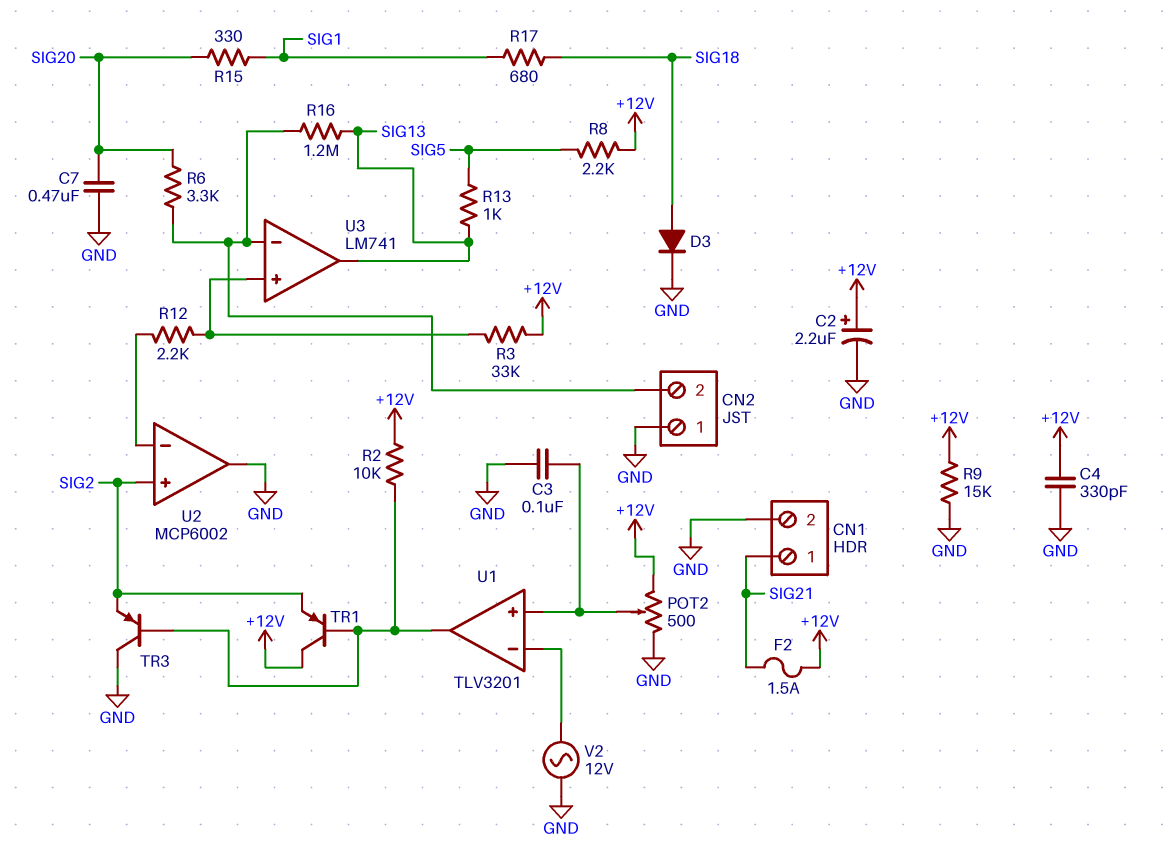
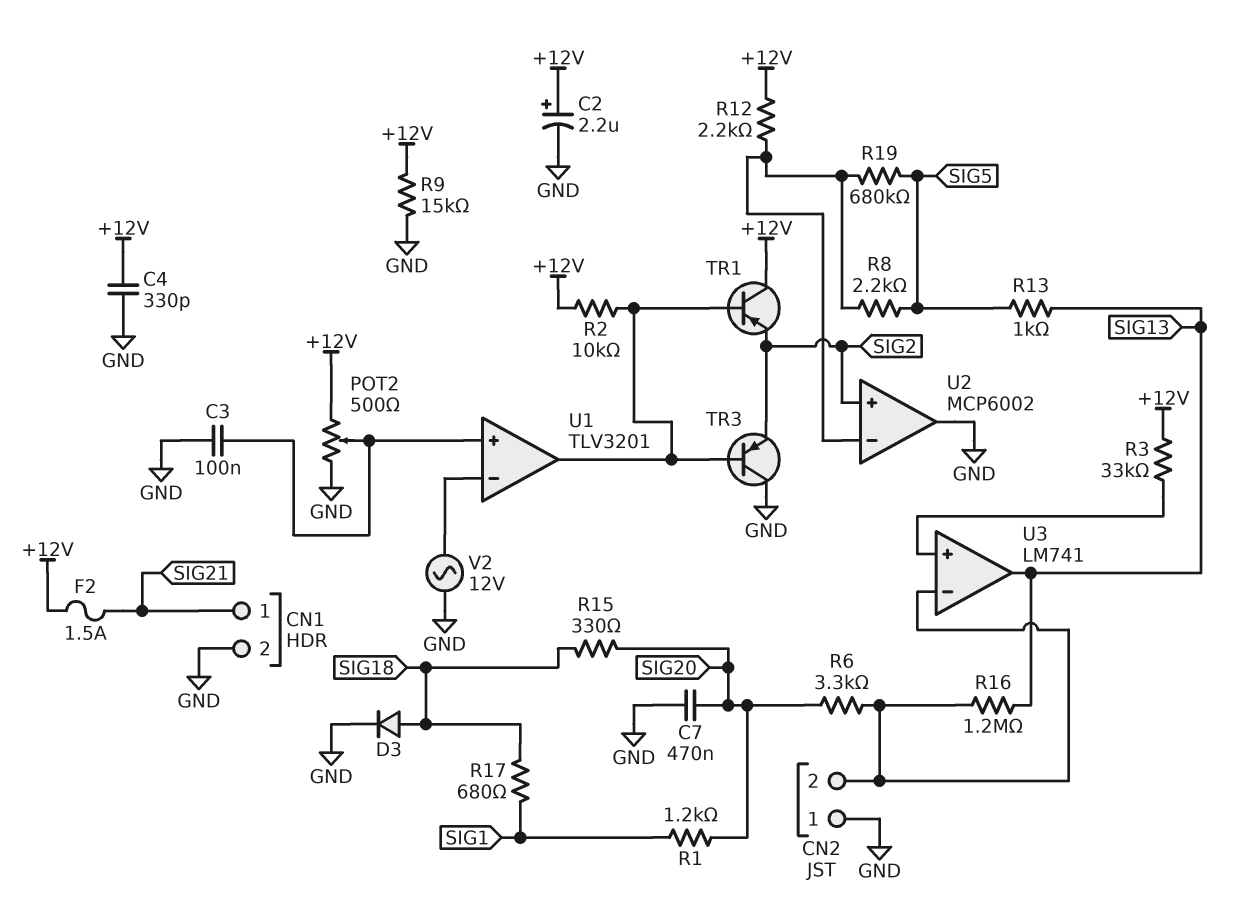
R1: none -> 1.2k (SIG1, SIG20)
R8: 2.2k (+12V, SIG5) -> 2.2k (SIG5, U2/in-)
R12: 2.2k (U2/in-, U3/in+) -> 2.2k (+12V, U2/in-)
R15: 330 (SIG1, SIG20) -> 330 (SIG18, SIG20)
R19: none -> 680k (SIG5, U2/in-)

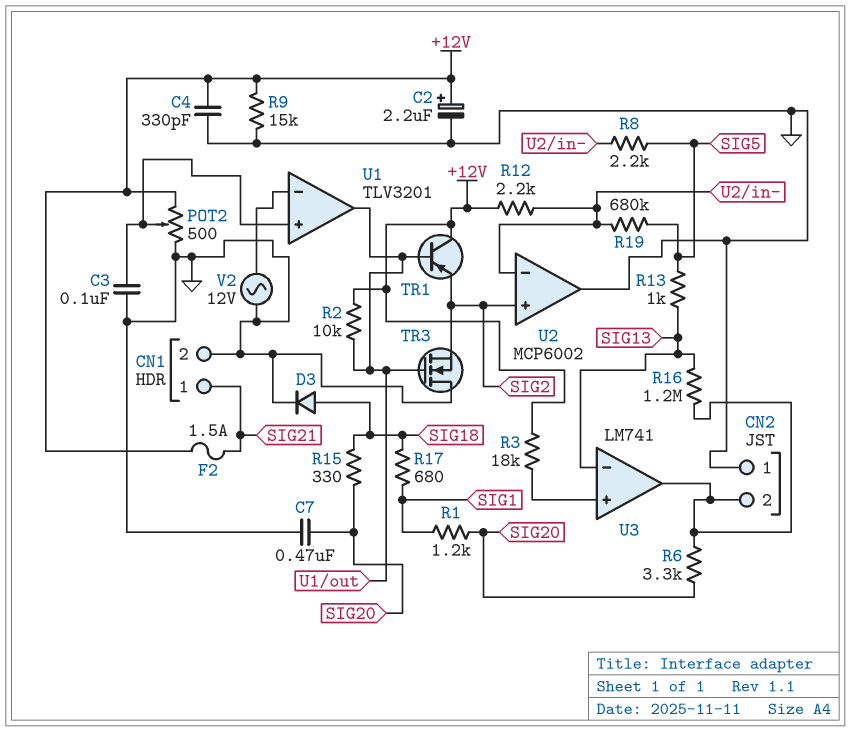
R3: 33k (+12V, U3/in+) -> 18k (+12V, U3/in+)
TR3: PNP (B U1/out, C GND, E SIG2) -> NMOS (G U1/out, D GND, S SIG2)
U3 pin in-: CN2/2 -> SIG13
U3 pin out: SIG13 -> CN2/2

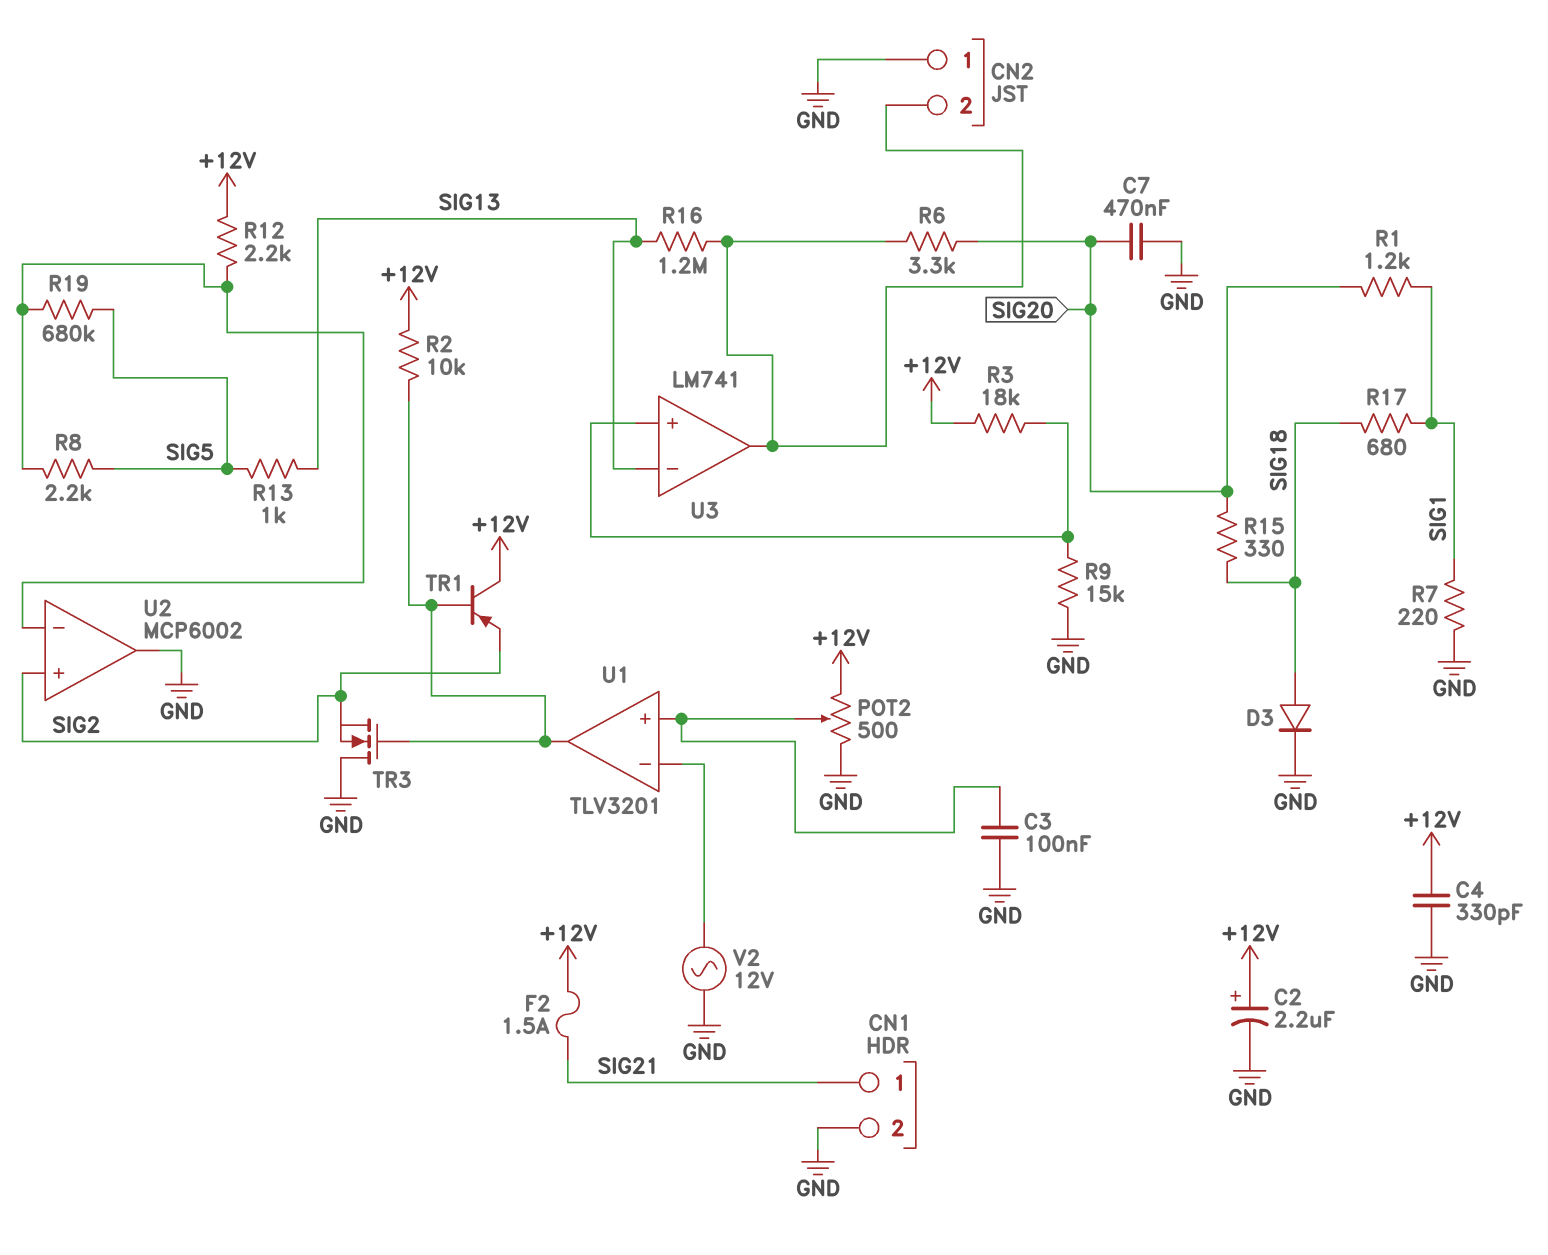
R7: none -> 220 (GND, SIG1)
R9: 15k (+12V, GND) -> 15k (GND, U3/in+)

